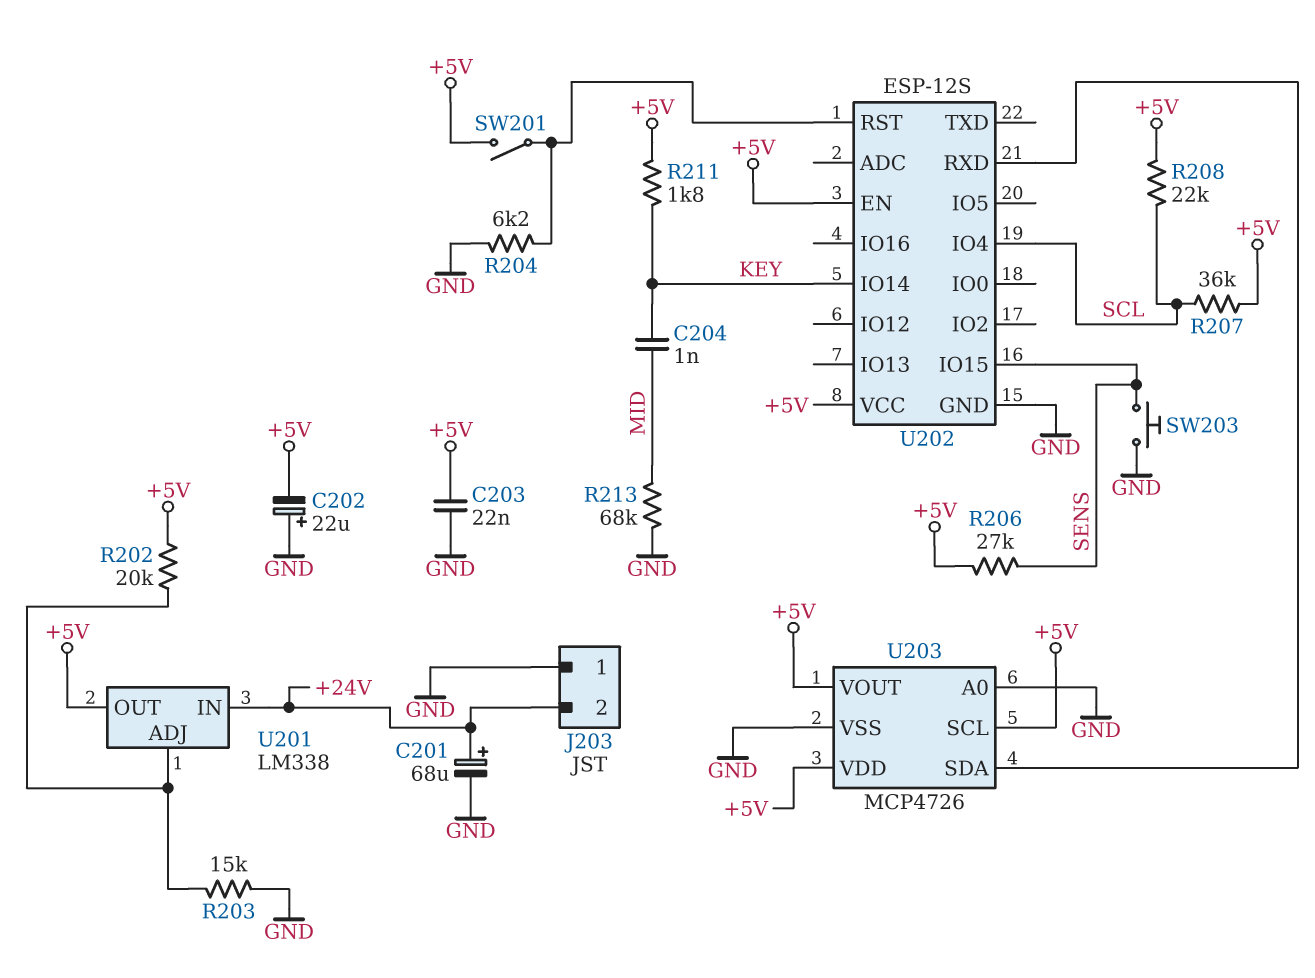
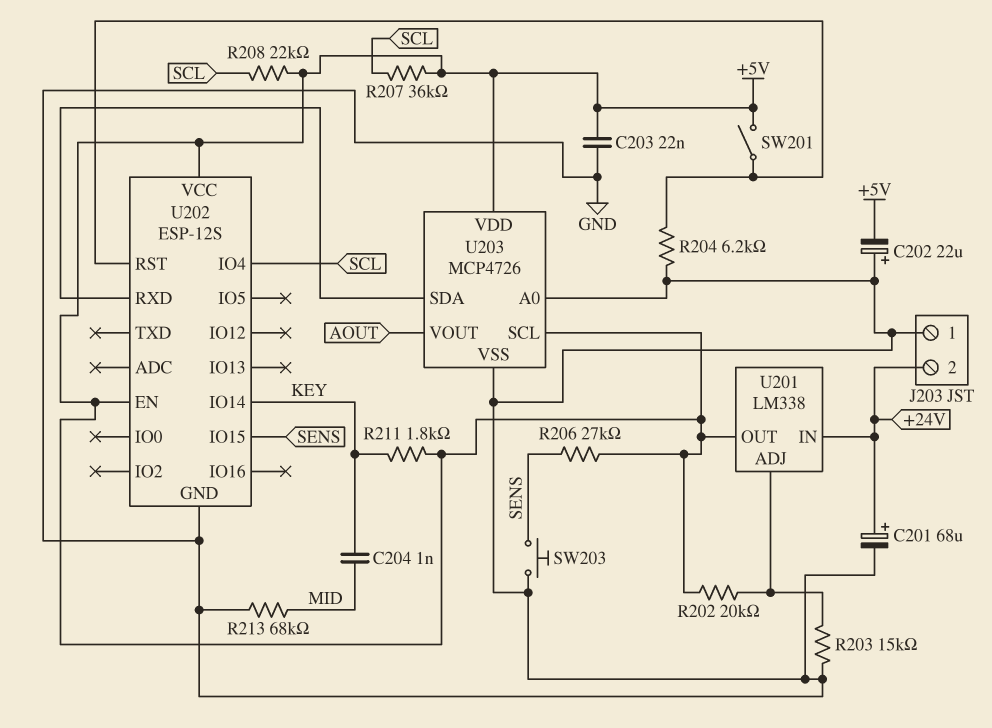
U203 pin VOUT: +5V -> AOUT

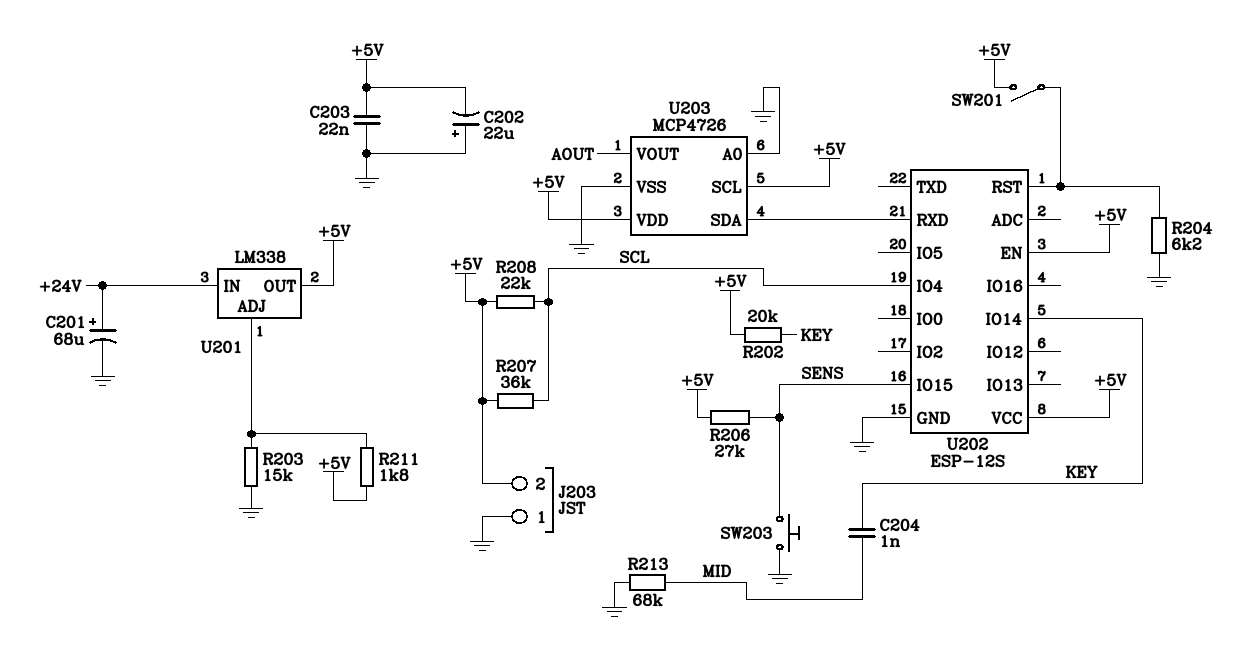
J203 pin 2: +24V -> +5V
R202: 20k (+5V, U201/ADJ) -> 20k (+5V, KEY)
R211: 1.8k (+5V, KEY) -> 1.8k (+5V, U201/ADJ)

